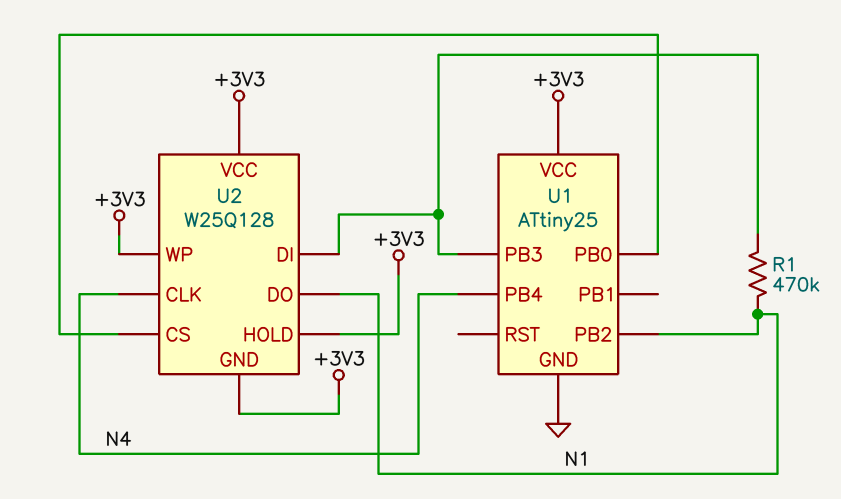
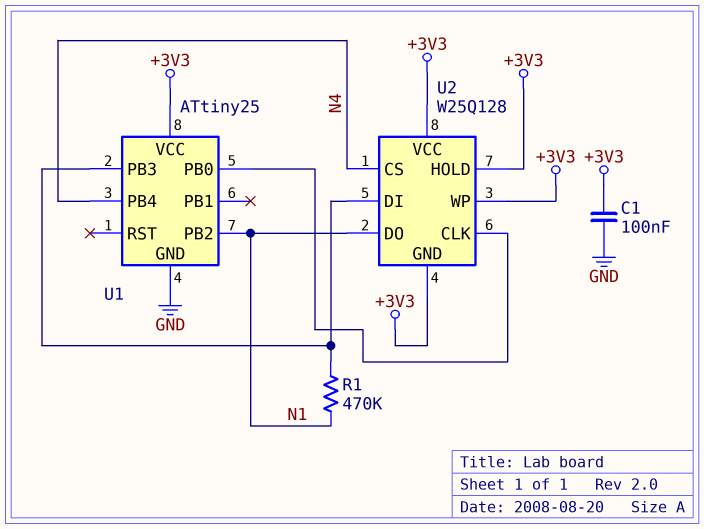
C1: none -> 100nF (+3V3, GND)
U2 pin CLK: N4 -> U1/PB0
U2 pin CS: U1/PB0 -> N4

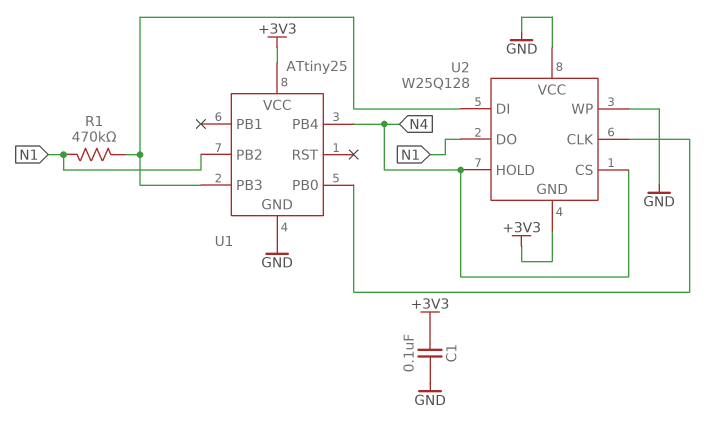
U2 pin HOLD: +3V3 -> N4
U2 pin VCC: +3V3 -> GND
U2 pin WP: +3V3 -> GND

